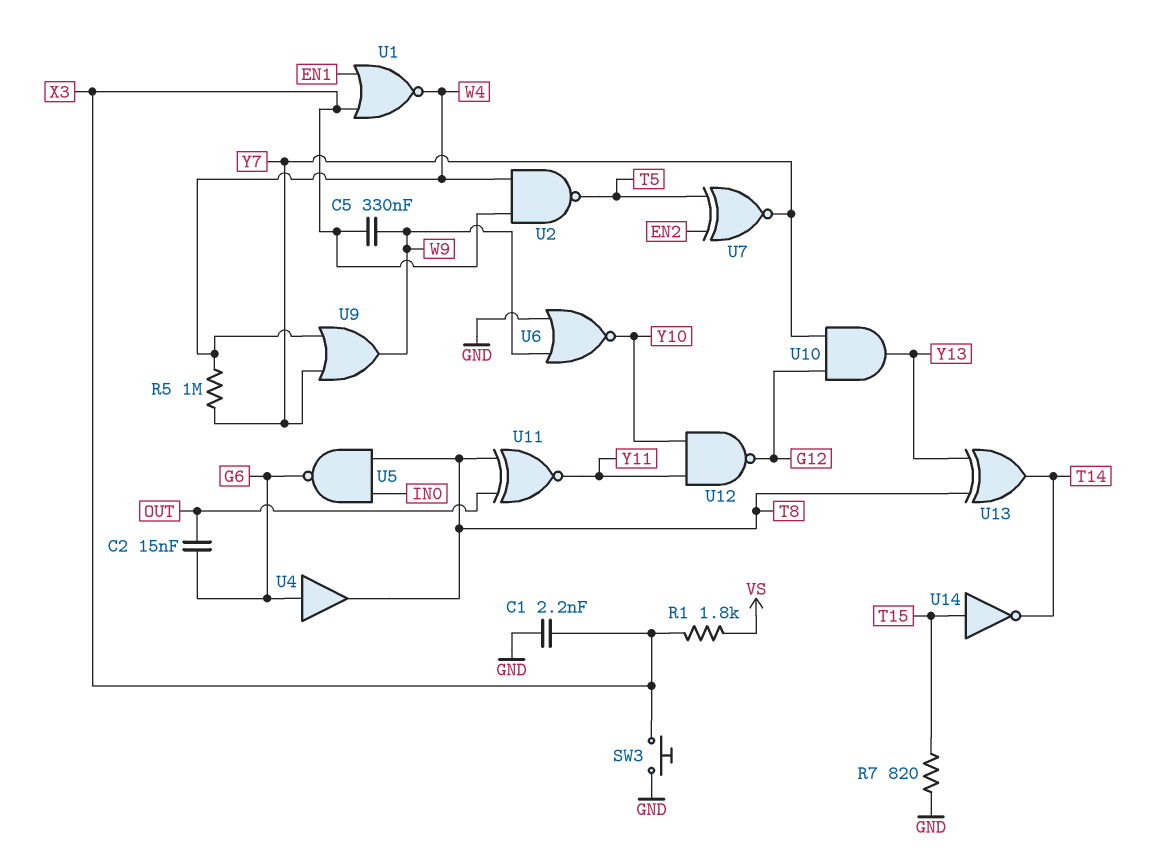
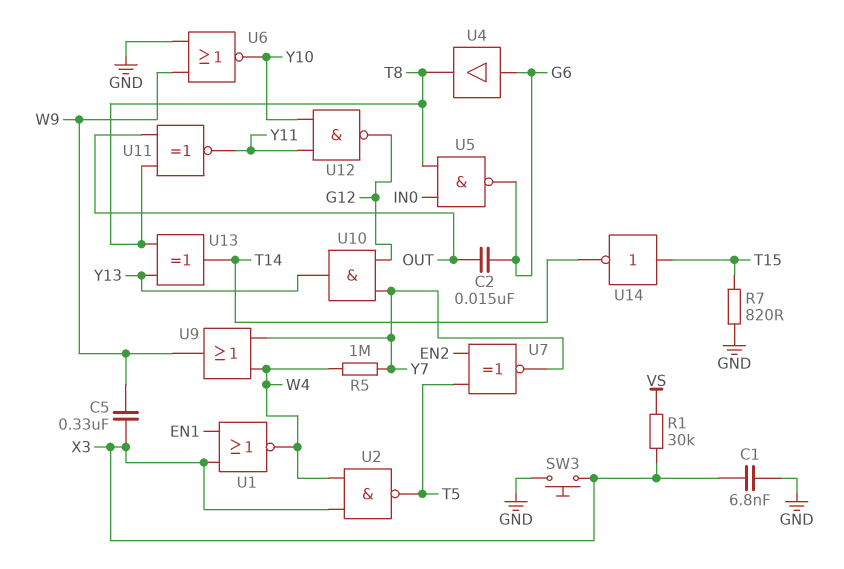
C1: 2.2nF (GND, X3) -> 6.8nF (GND, X3)
R1: 1.8k (VS, X3) -> 30k (VS, X3)

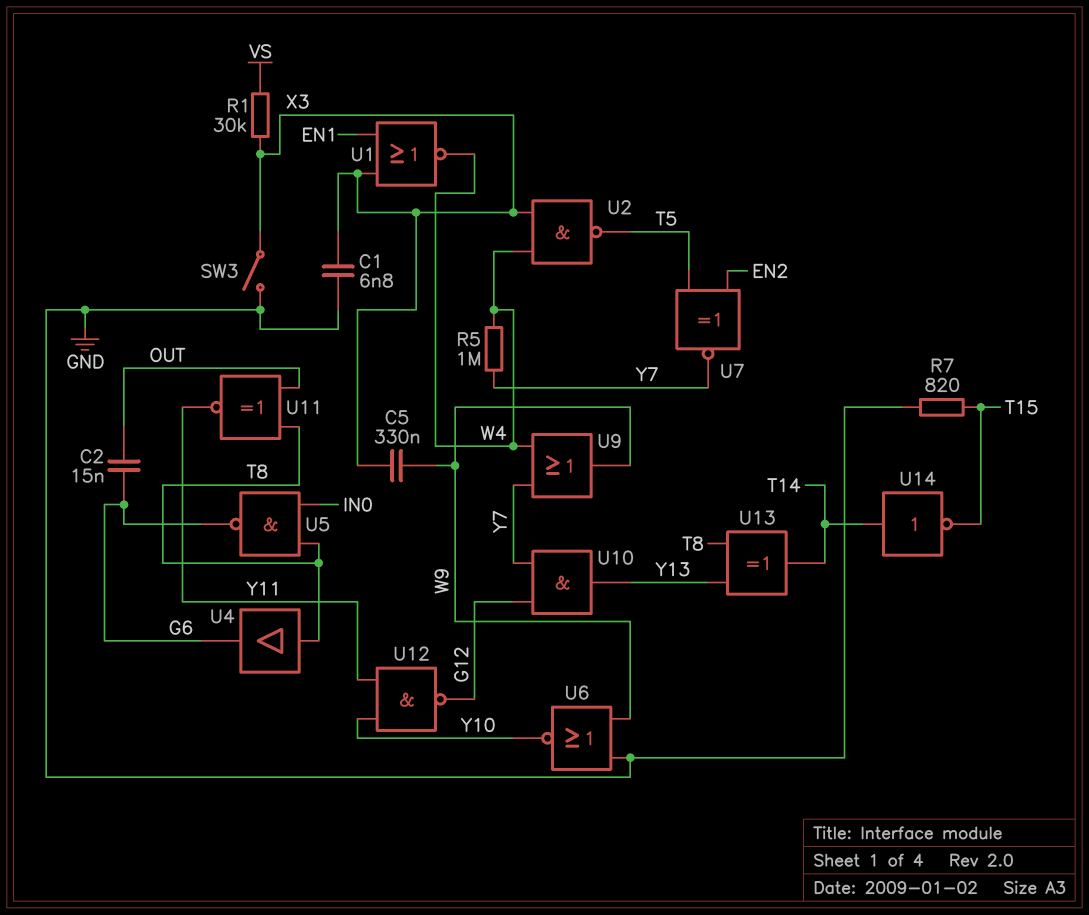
SW3: button (GND, X3) -> switch (GND, X3)
U4: buffer (in G6, out T8) -> buffer (in T8, out G6)
U14: NOT (in T15, out T14) -> NOT (in T14, out T15)

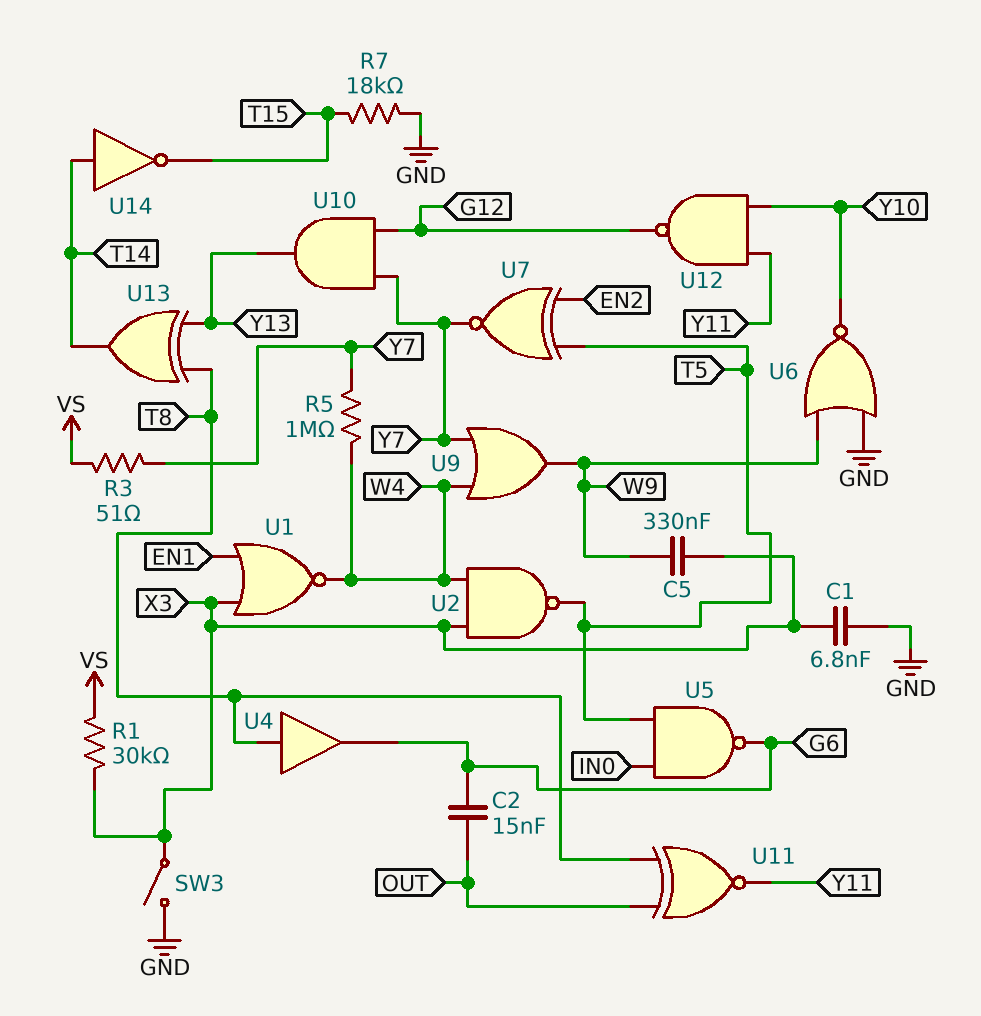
R3: none -> 51 (VS, Y7)
R7: 820 (GND, T15) -> 18k (GND, T15)
U5: NAND (in IN0, in T8, out G6) -> NAND (in IN0, in T5, out G6)

